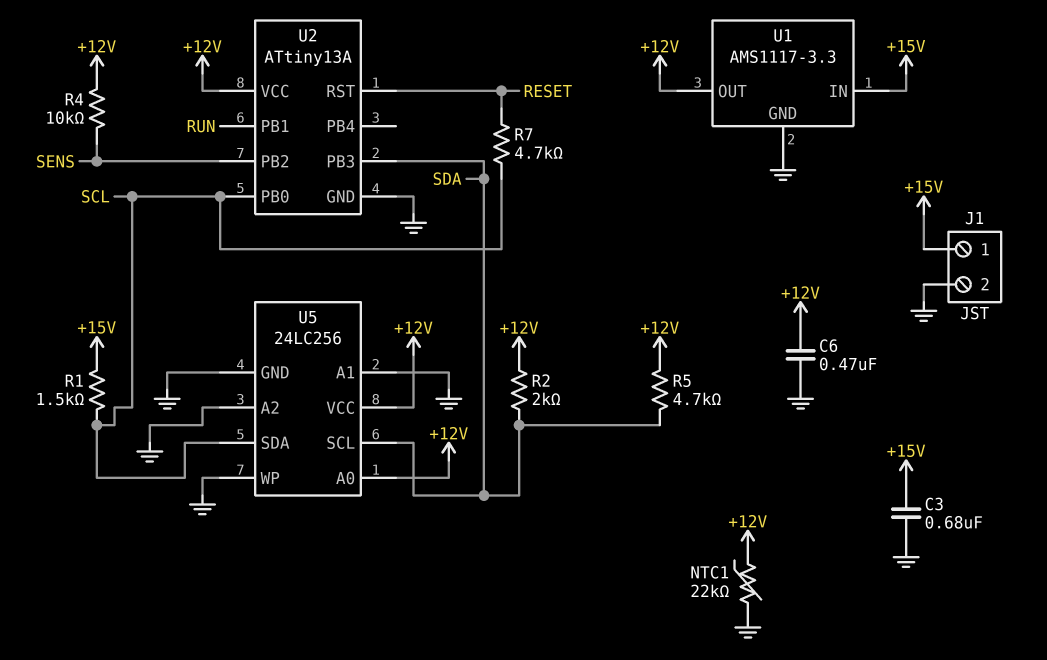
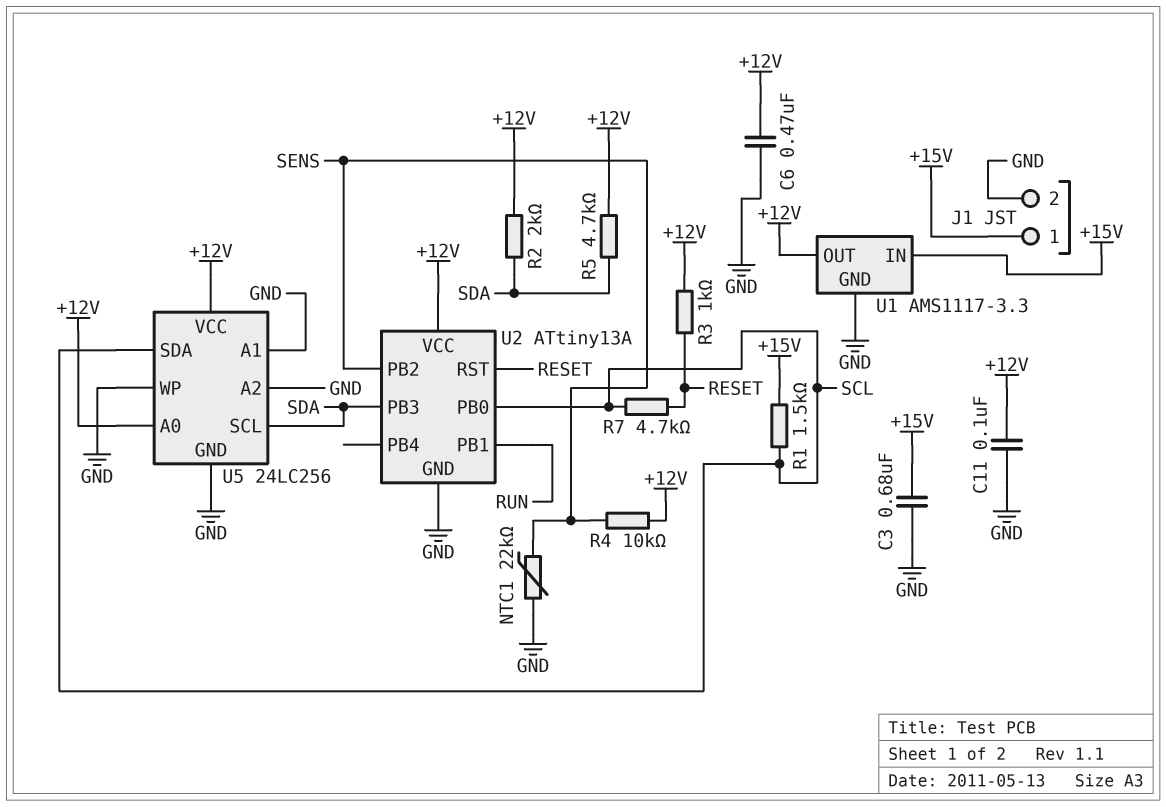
C11: none -> 100nF (+12V, GND)
NTC1: 22k (+12V, GND) -> 22k (GND, SENS)
R3: none -> 1k (+12V, RESET)

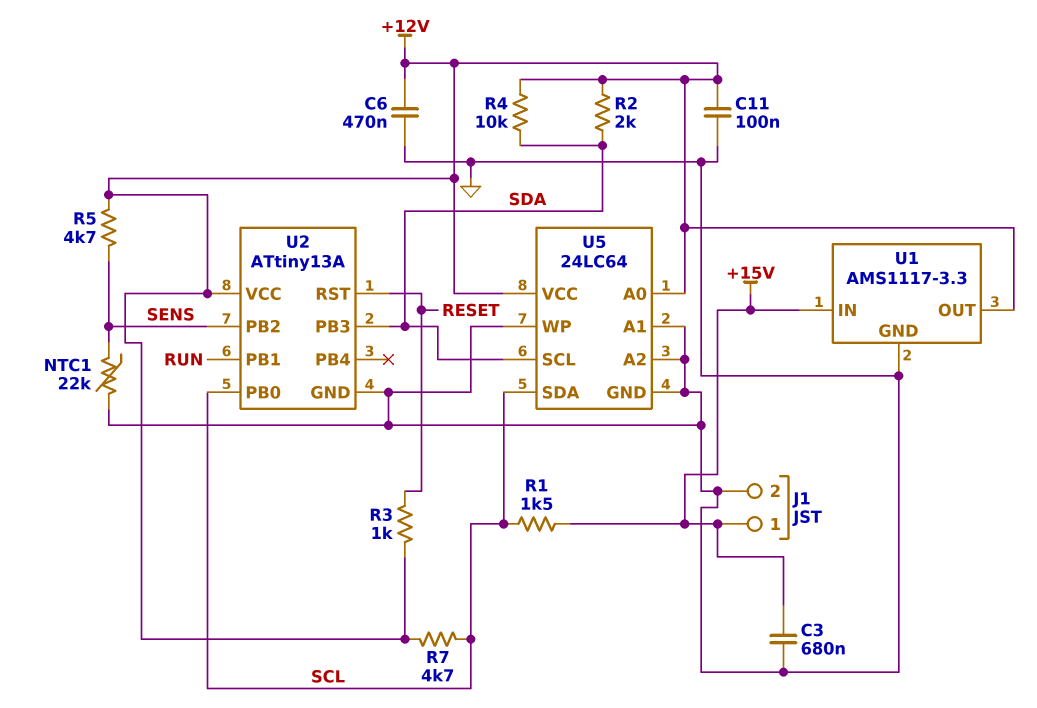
R4: 10k (+12V, SENS) -> 10k (+12V, SDA)
R5: 4.7k (+12V, SDA) -> 4.7k (+12V, SENS)
R7: 4.7k (RESET, SCL) -> 4.7k (+12V, SCL)
U5: 24LC256 -> 24LC64

